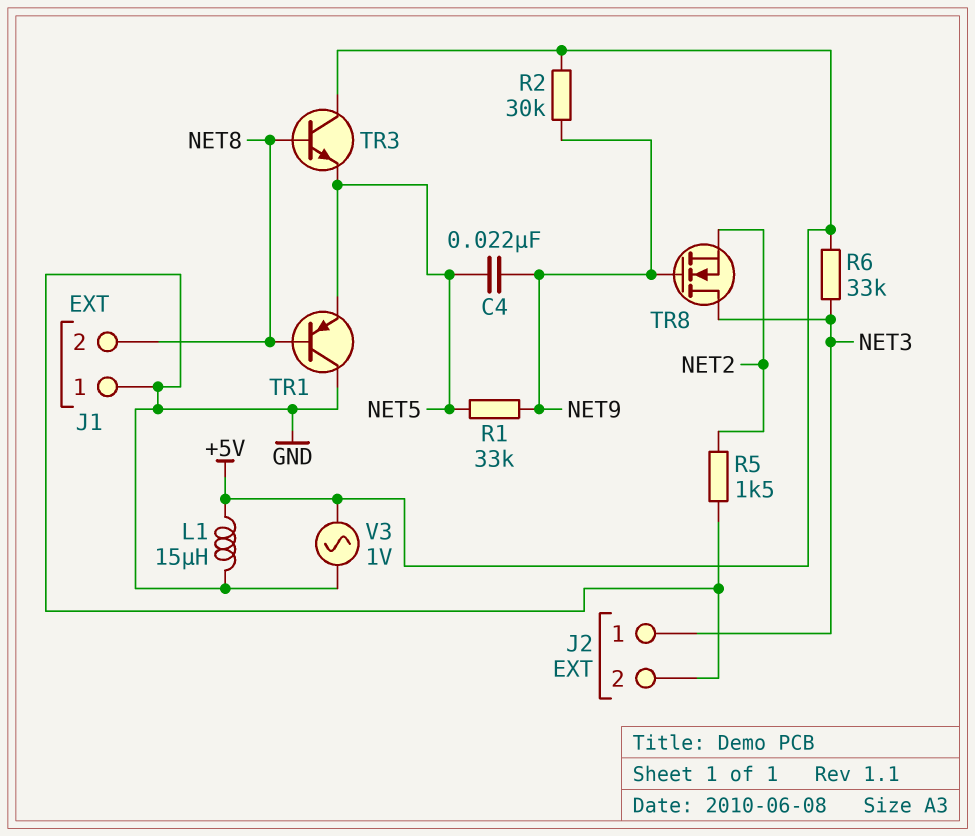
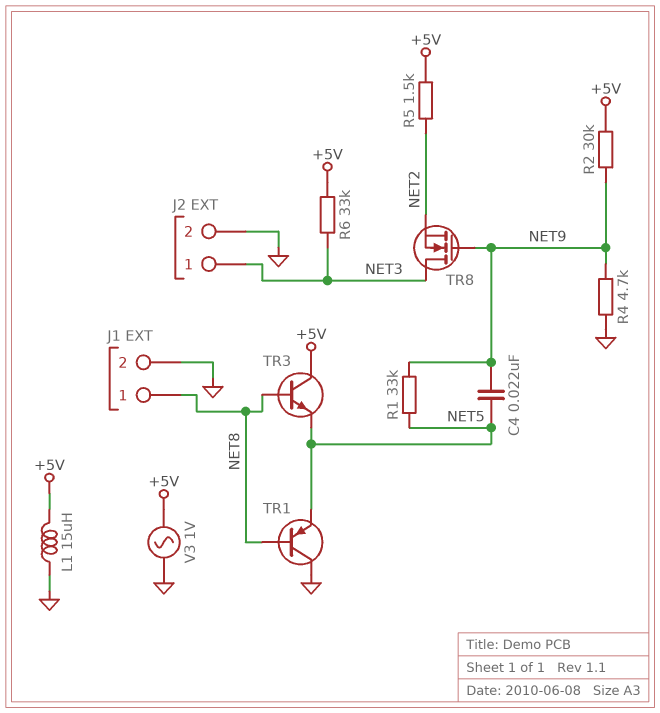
J1 pin 1: GND -> NET8
J1 pin 2: NET8 -> GND
R4: none -> 4.7k (GND, NET9)
R5: 1.5k (GND, NET2) -> 1.5k (+5V, NET2)

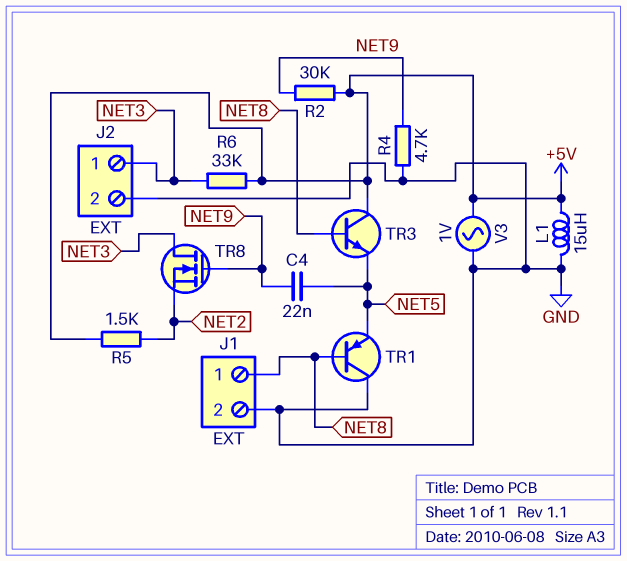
R1: 33k (NET5, NET9) -> none

